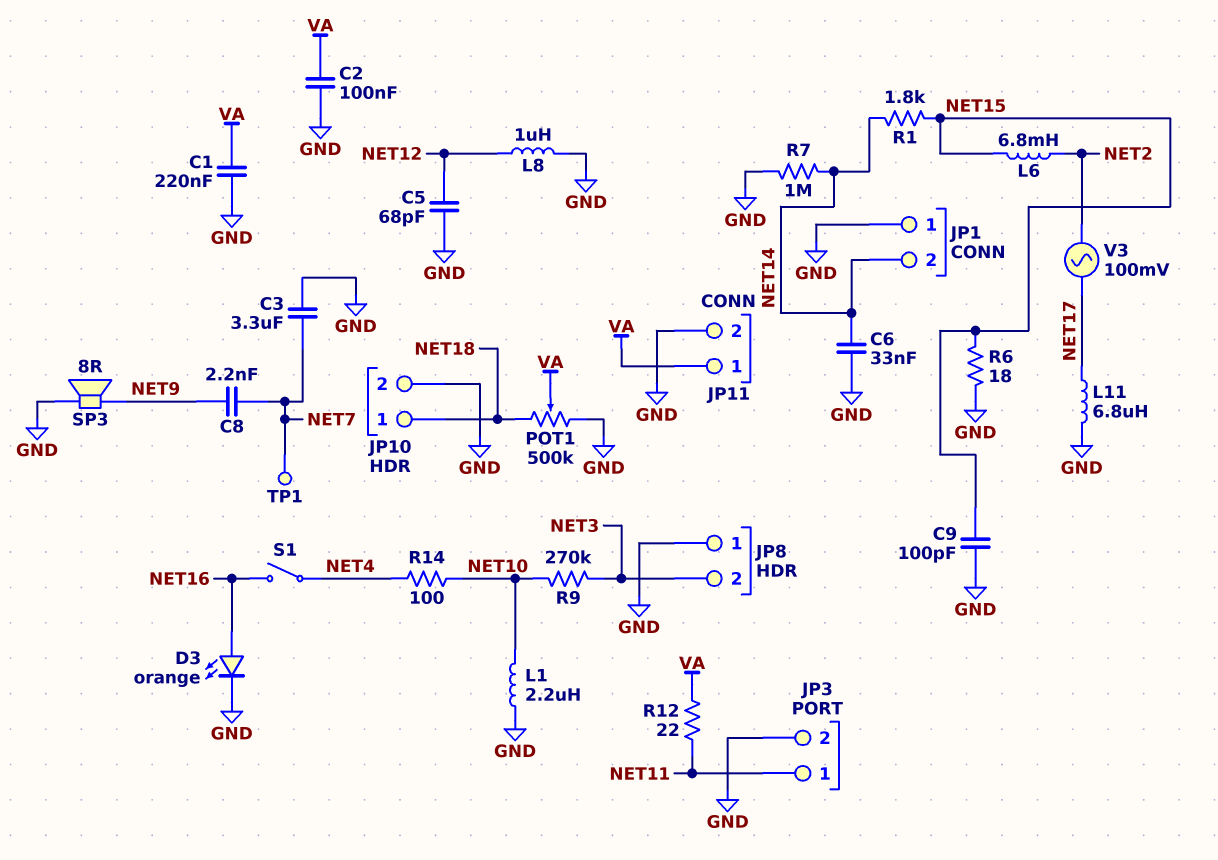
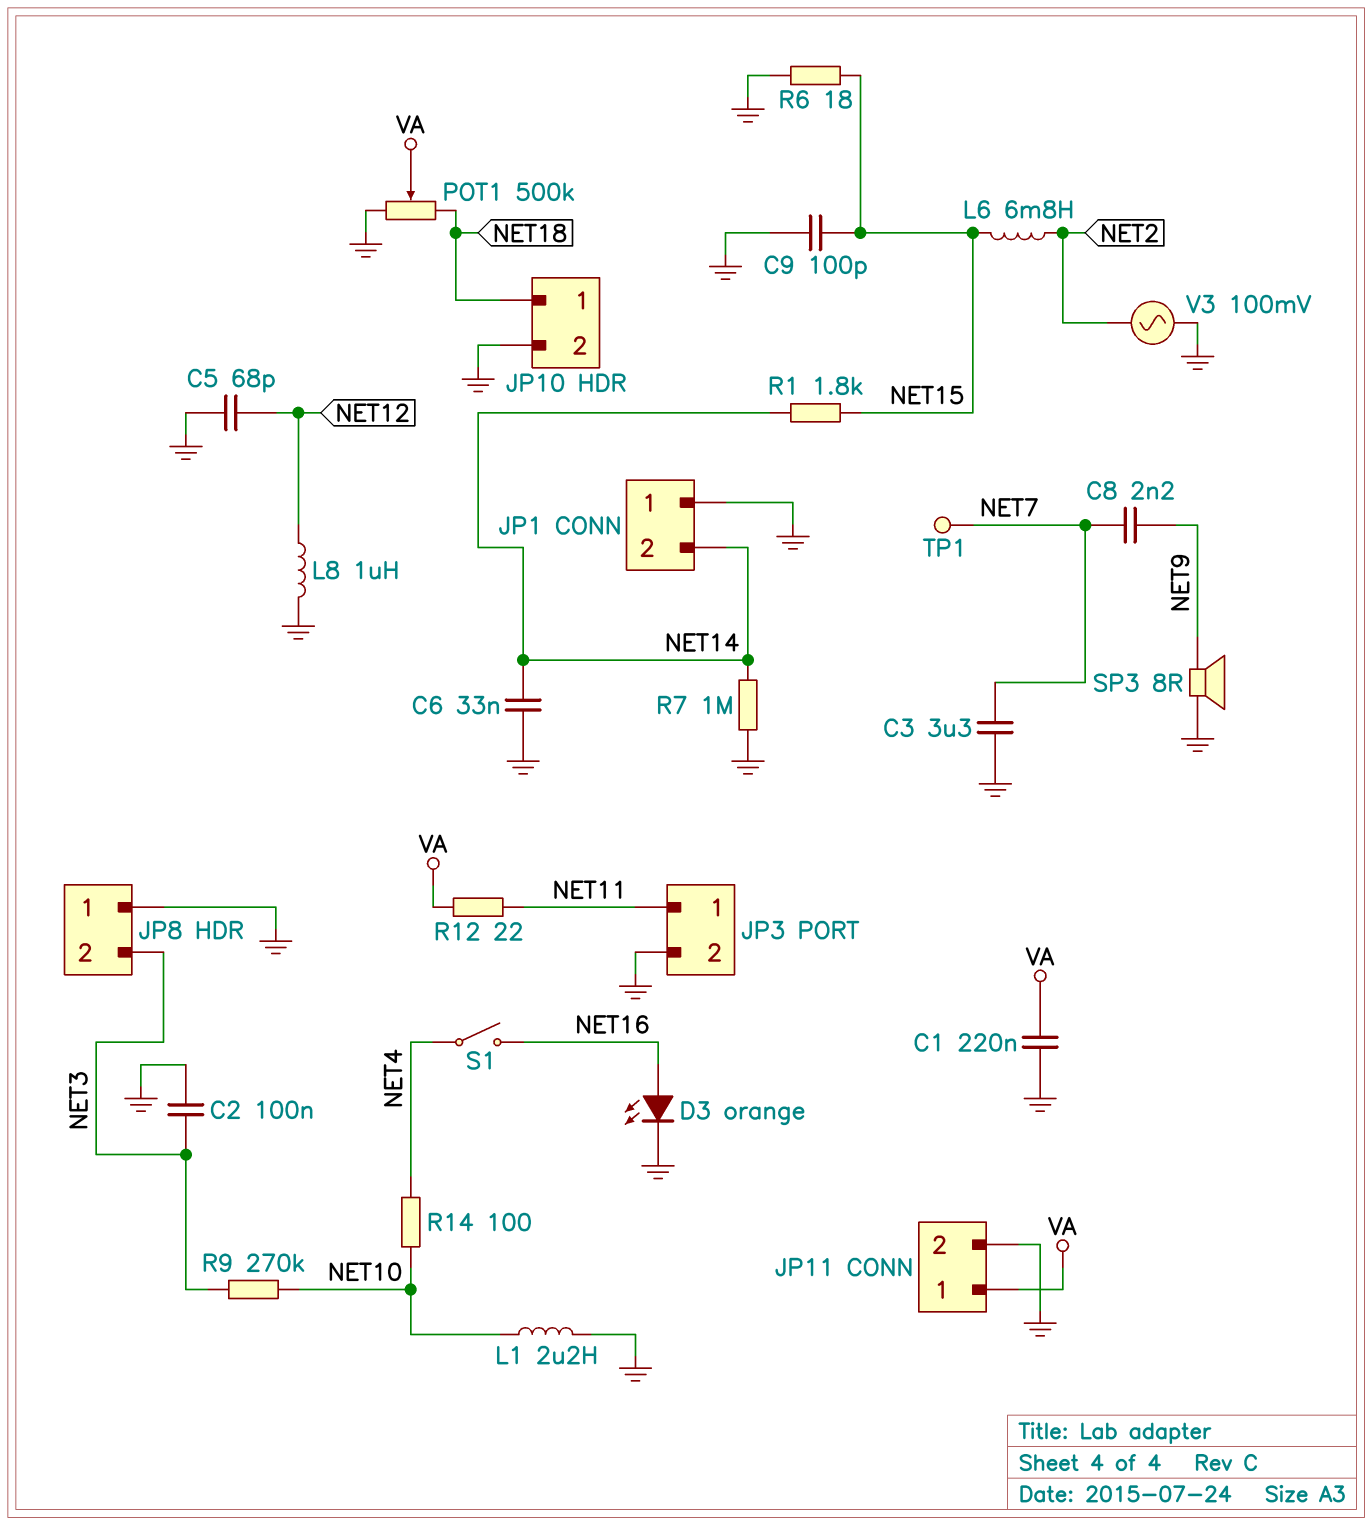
C2: 100nF (GND, VA) -> 100nF (GND, NET3)
L11: 6.8uH (GND, NET17) -> none
V3: AC 100mV (NET2, NET17) -> AC 100mV (GND, NET2)

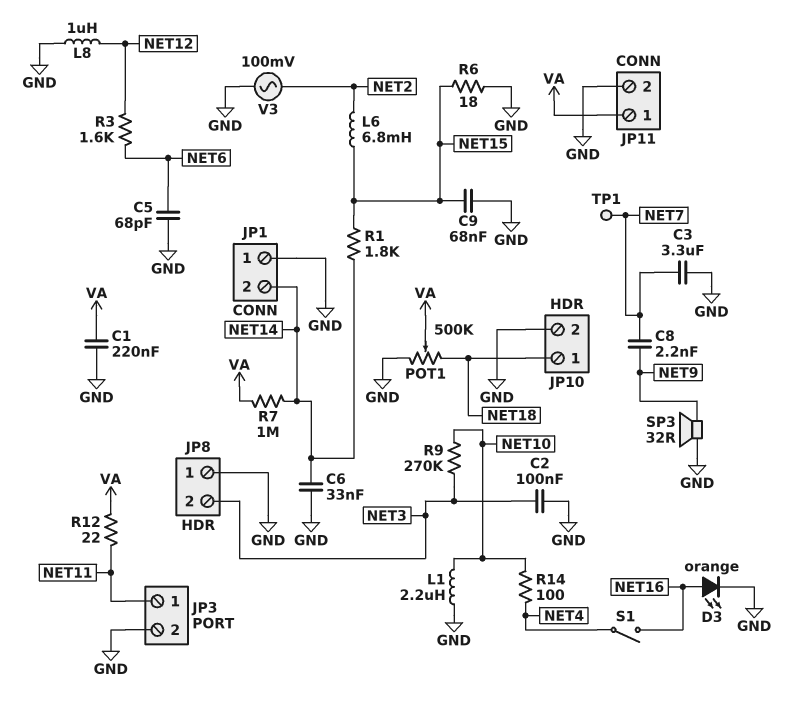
C5: 68pF (GND, NET12) -> 68pF (GND, NET6)
C9: 100pF (GND, NET15) -> 68nF (GND, NET15)
R3: none -> 1.6k (NET6, NET12)
R7: 1M (GND, NET14) -> 1M (NET14, VA)
SP3: speaker 8R (GND, NET9) -> speaker 32R (GND, NET9)

